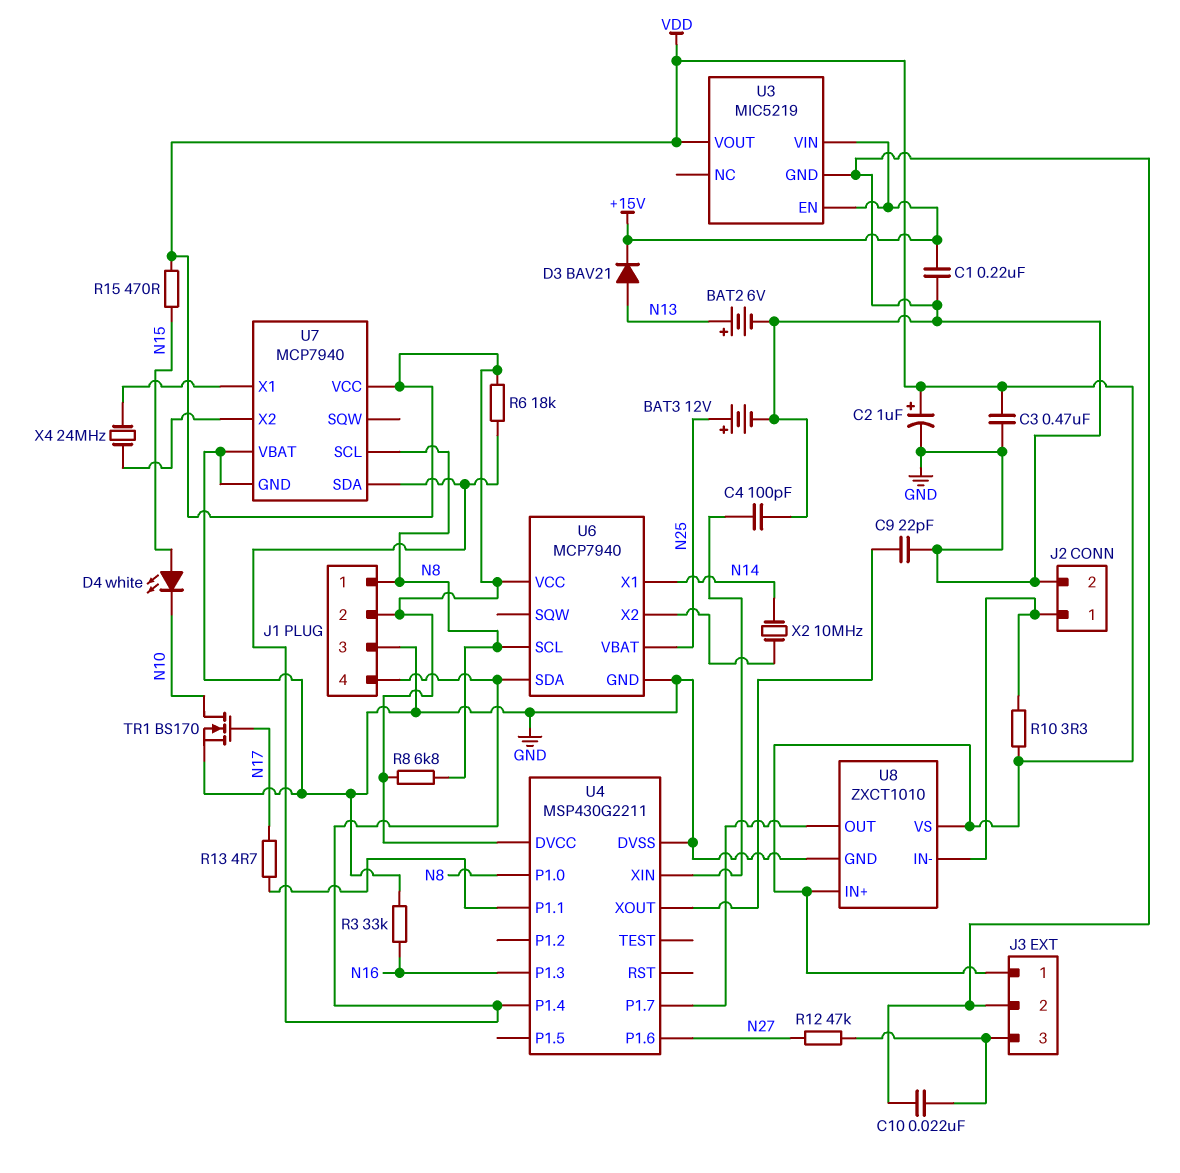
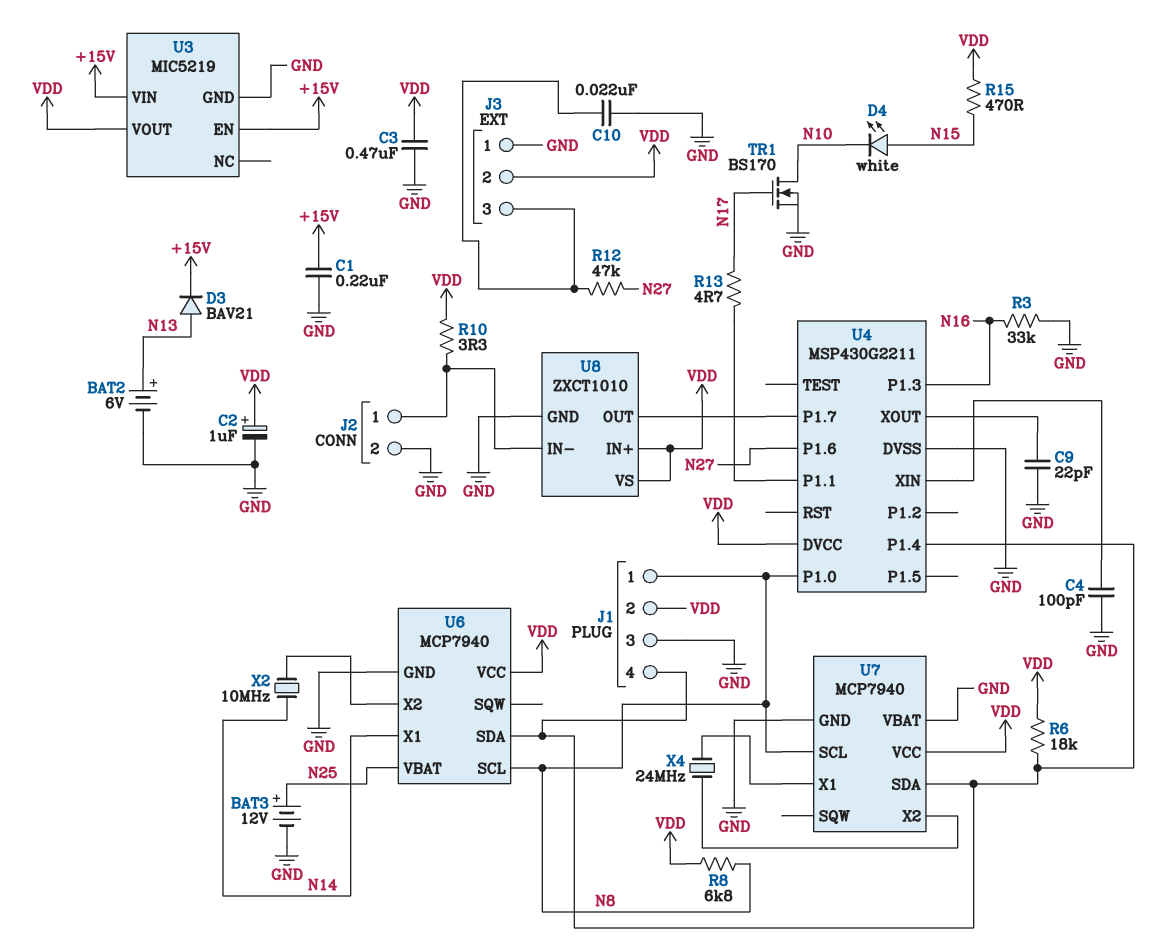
J3 pin 1: VDD -> GND
J3 pin 2: GND -> VDD

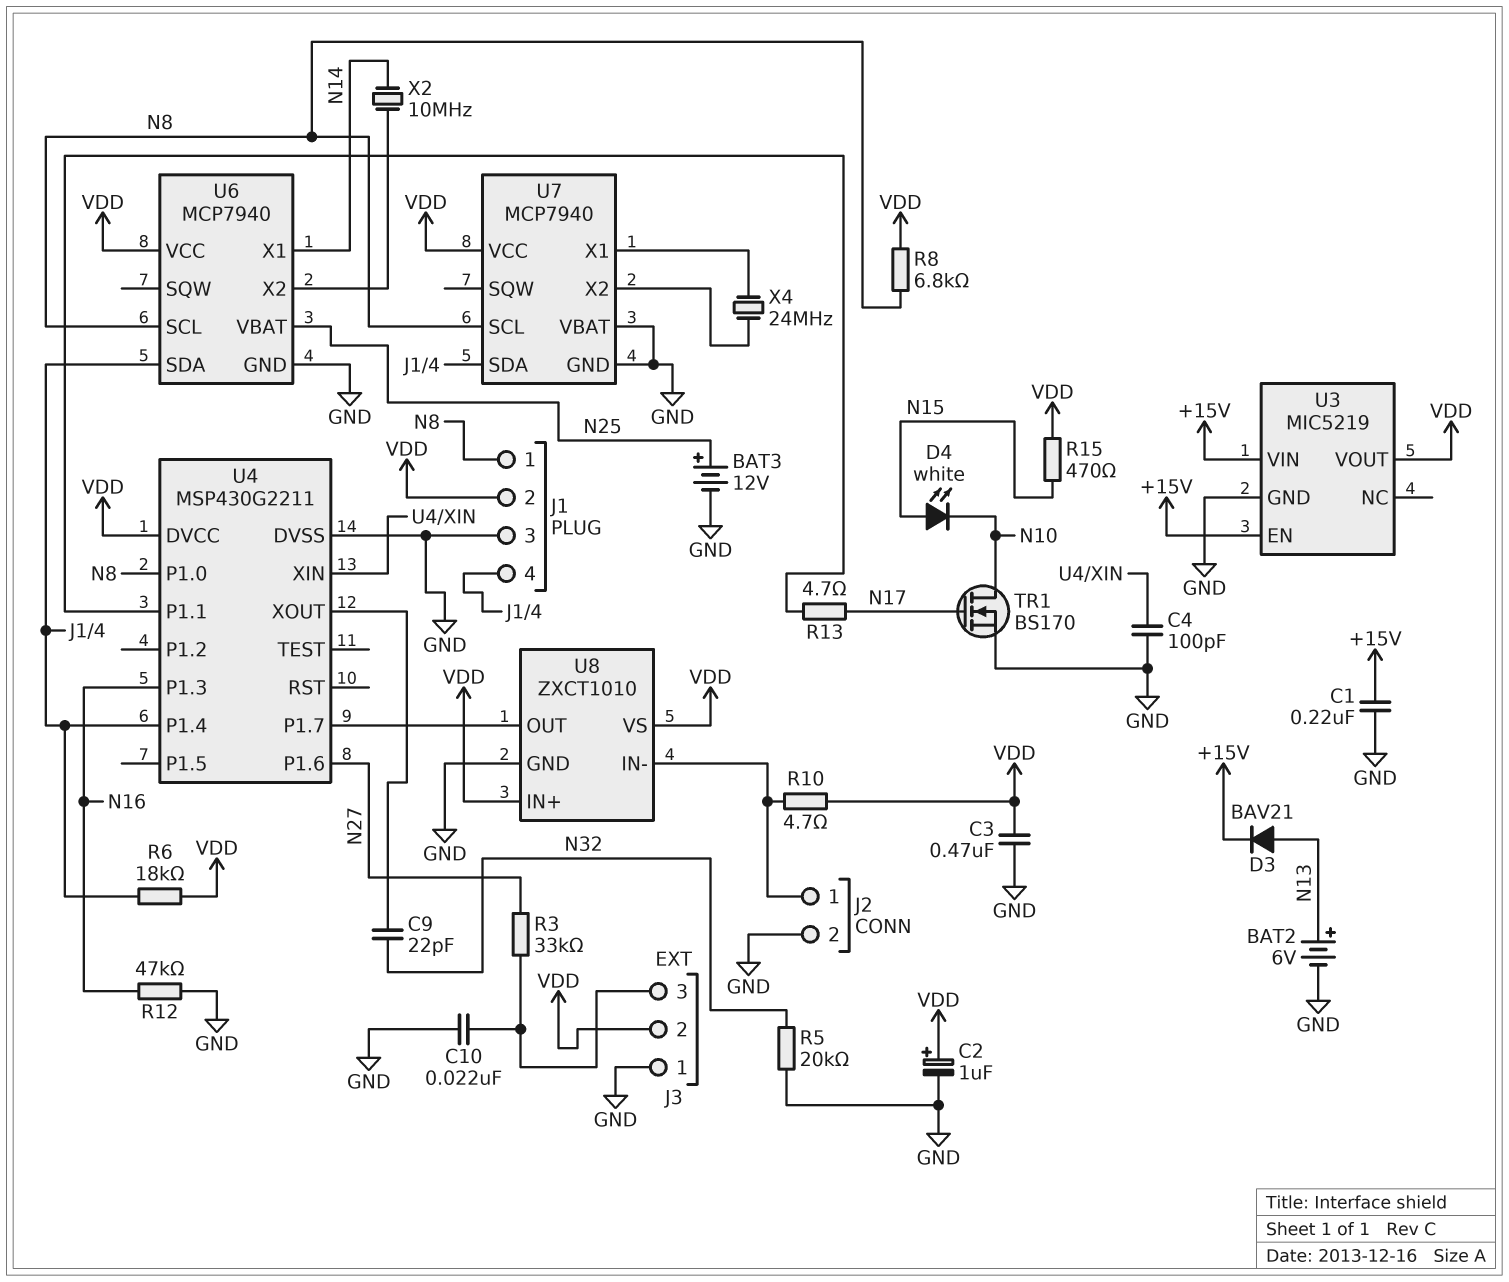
C9: 22pF (GND, U4/XOUT) -> 22pF (N32, U4/XOUT)
R3: 33k (GND, N16) -> 33k (J3/3, N27)
R5: none -> 20k (GND, N32)
R10: 3.3 (J2/1, VDD) -> 4.7 (J2/1, VDD)
R12: 47k (J3/3, N27) -> 47k (GND, N16)

